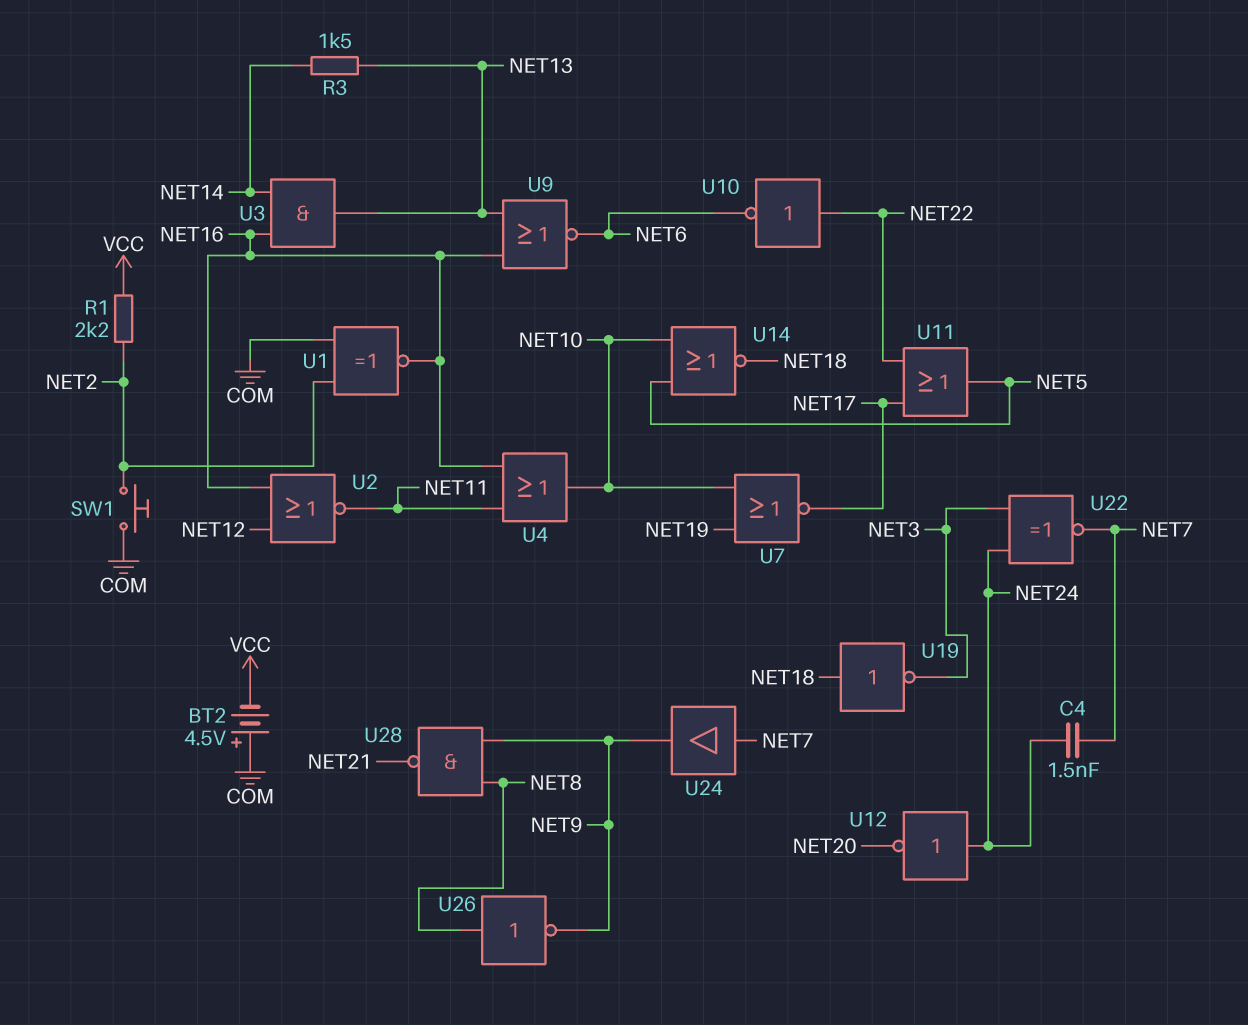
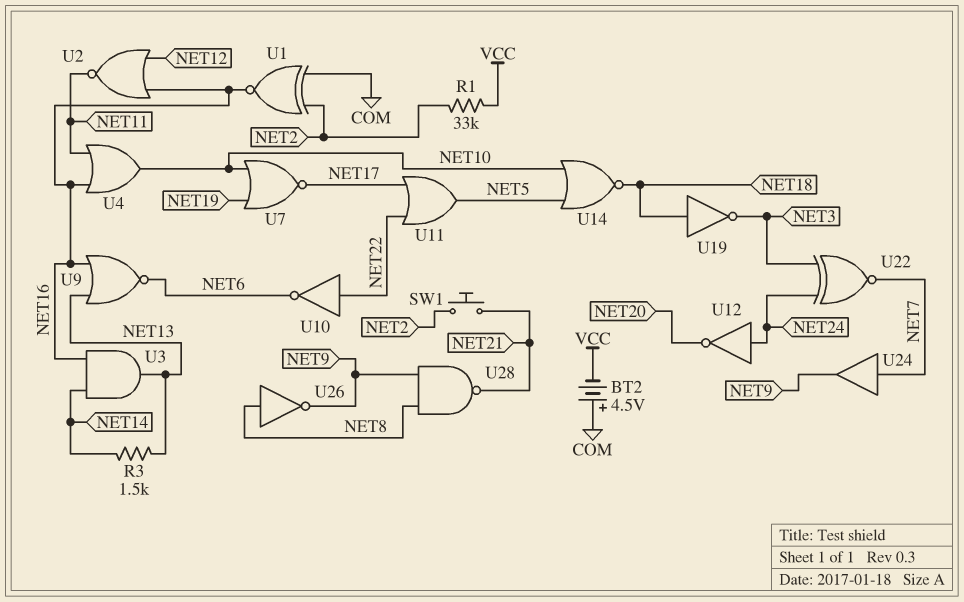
C4: 1.5nF (NET7, NET24) -> none
R1: 2.2k (NET2, VCC) -> 33k (NET2, VCC)
SW1: button (COM, NET2) -> button (NET2, NET21)

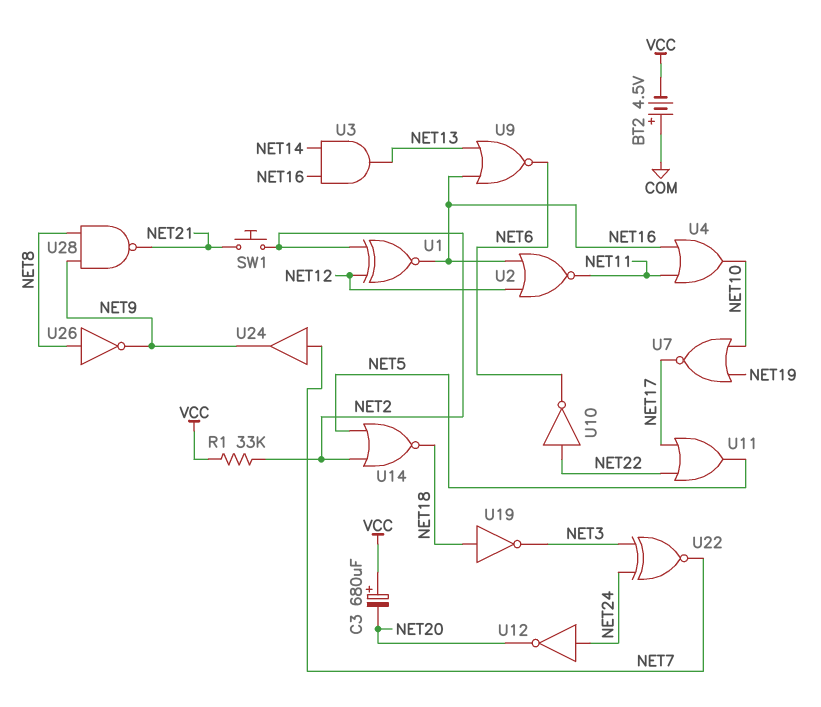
C3: none -> 680uF (plus VCC, minus NET20)
R3: 1.5k (NET13, NET14) -> none
U1: XNOR (in COM, in NET2, out NET16) -> XNOR (in NET2, in NET12, out NET16)
U14: NOR (in NET5, in NET10, out NET18) -> NOR (in NET2, in NET5, out NET18)

